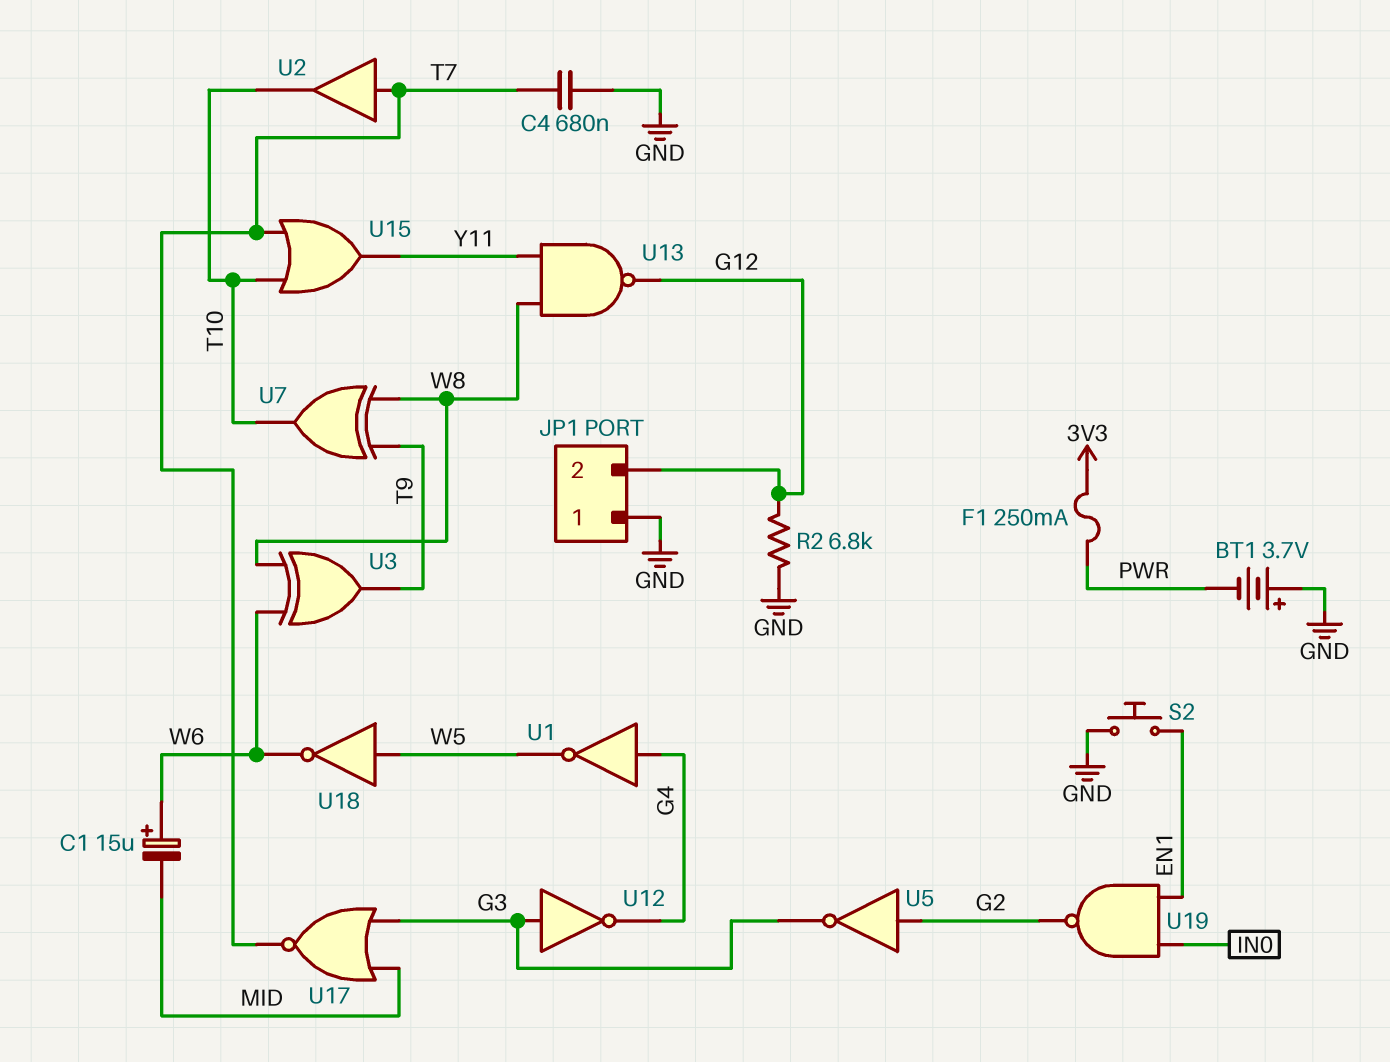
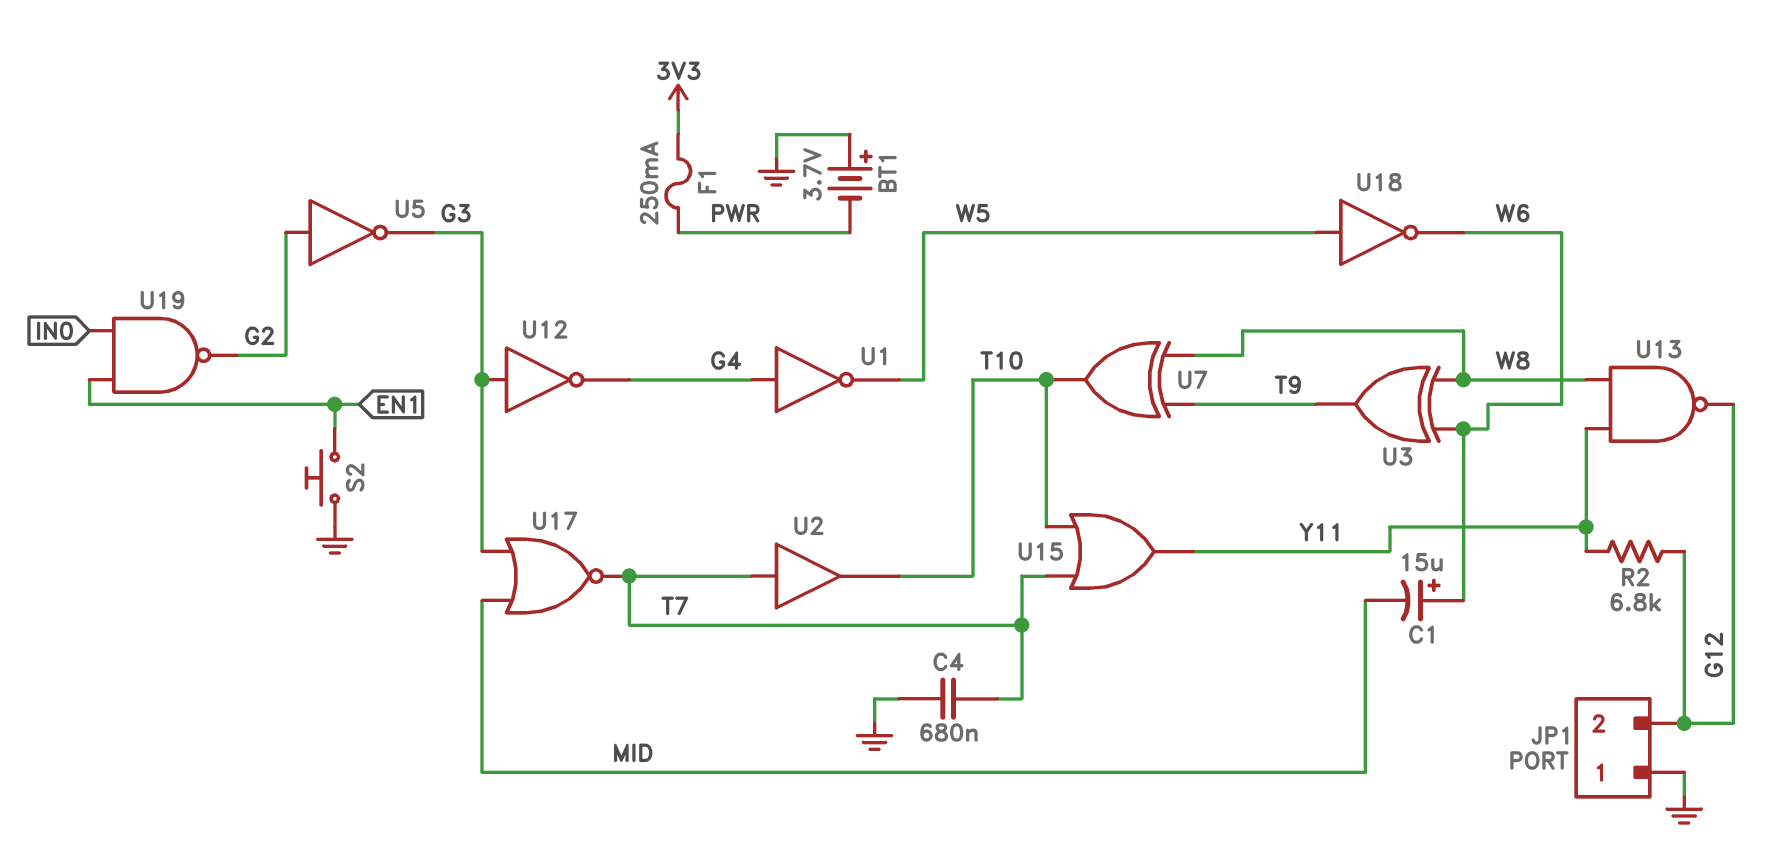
R2: 6.8k (G12, GND) -> 6.8k (G12, Y11)

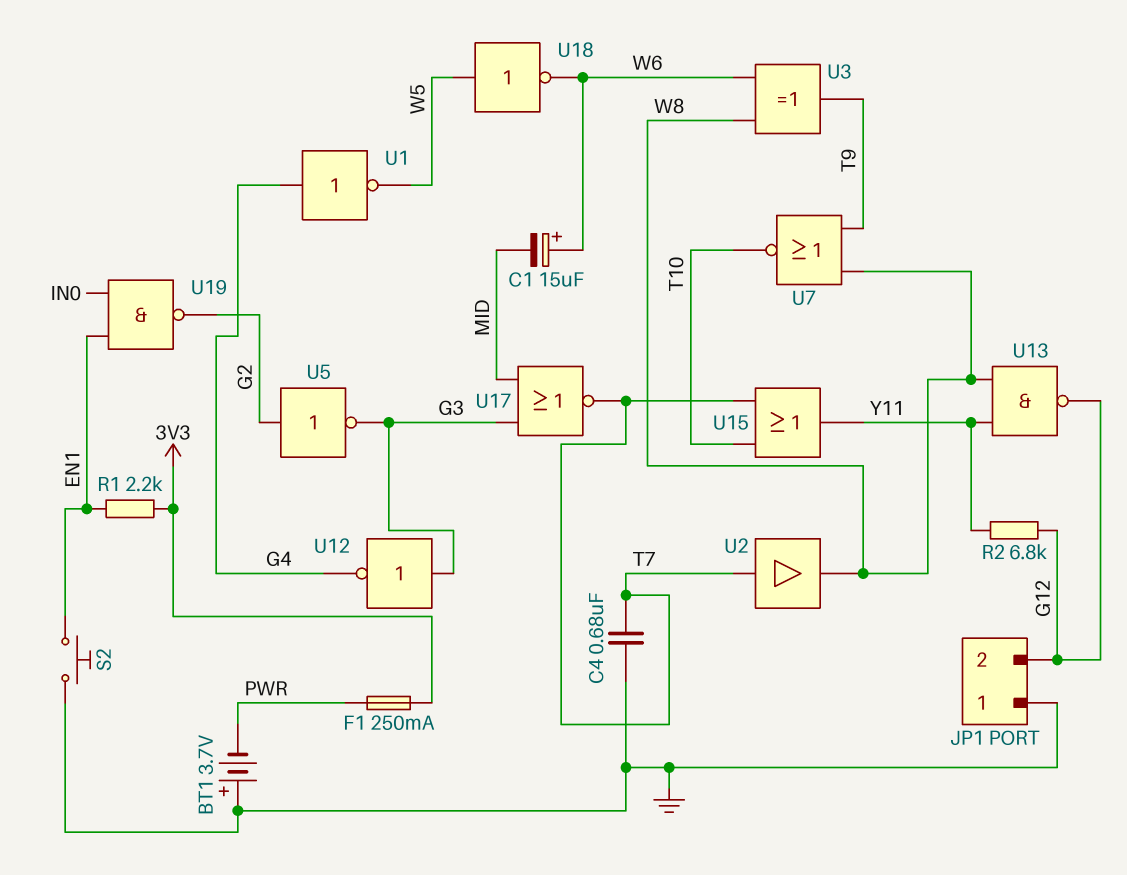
R1: none -> 2.2k (3V3, EN1)
U2: buffer (in T7, out T10) -> buffer (in T7, out W8)
U7: XOR (in T9, in W8, out T10) -> NOR (in T9, in W8, out T10)

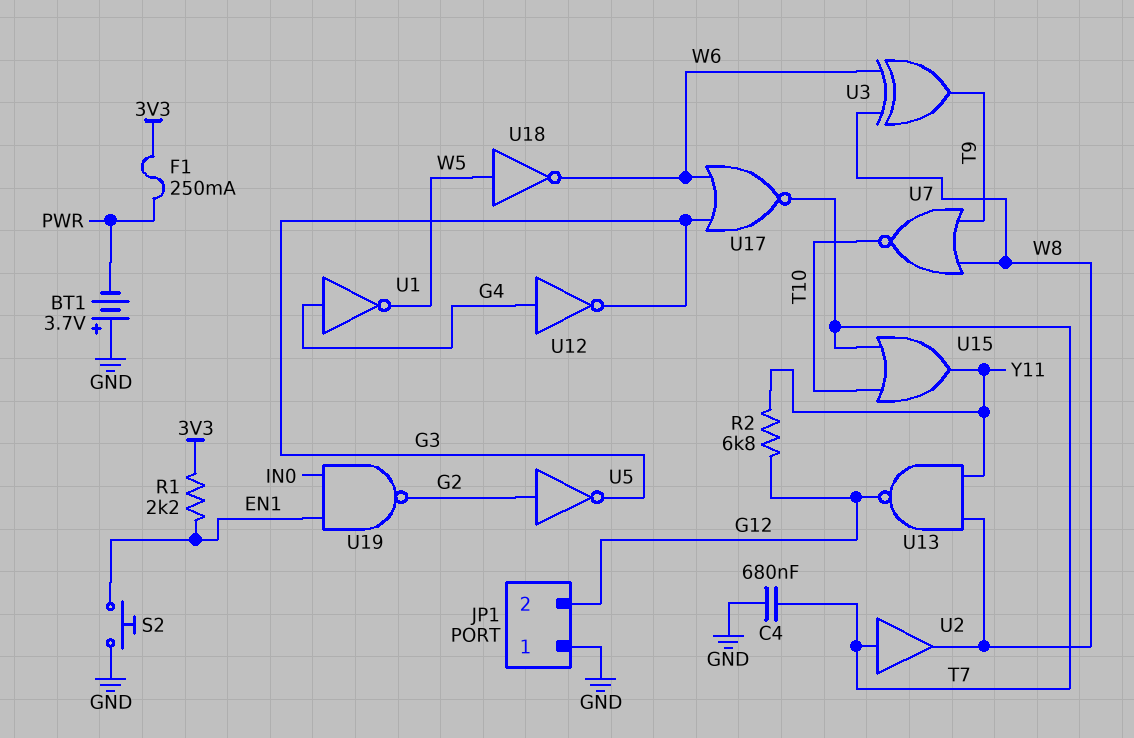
C1: 15uF (plus W6, minus MID) -> none
U12: NOT (in G3, out G4) -> NOT (in G4, out G3)
U17: NOR (in G3, in MID, out T7) -> NOR (in G3, in W6, out T7)

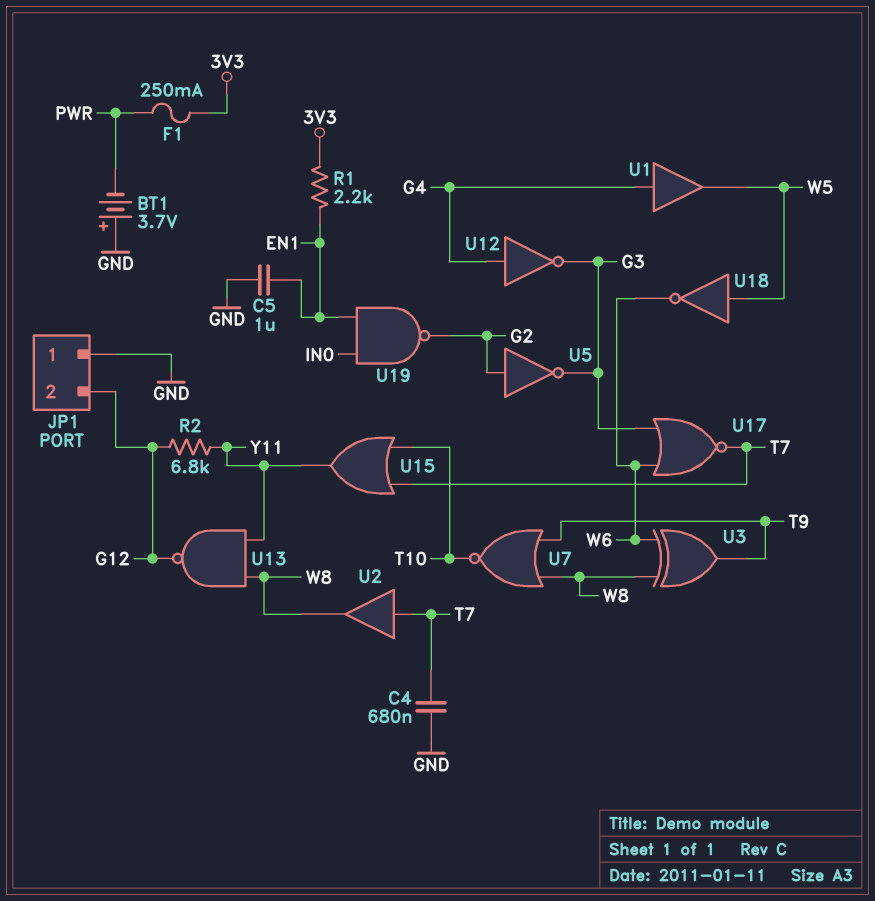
C5: none -> 1uF (EN1, GND)
S2: button (EN1, GND) -> none
U1: NOT (in G4, out W5) -> buffer (in G4, out W5)

